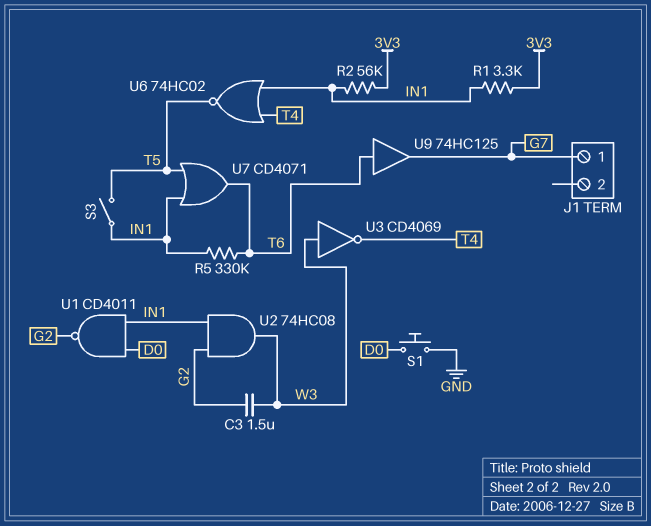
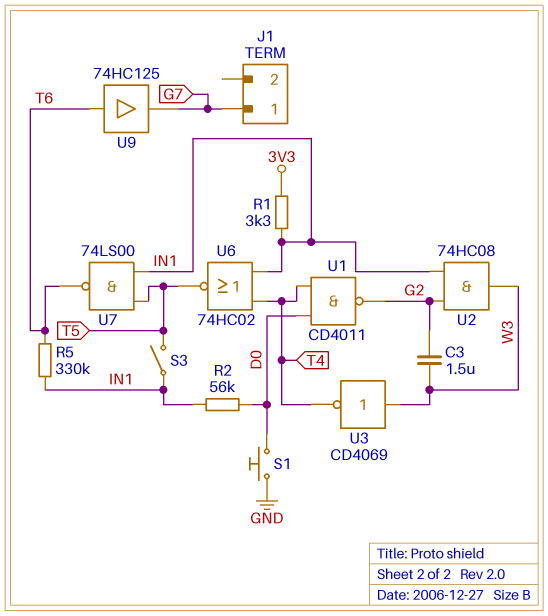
R2: 56k (3V3, IN1) -> 56k (D0, IN1)
U1: NAND CD4011 (in D0, in IN1, out G2) -> NAND CD4011 (in D0, in T4, out G2)
U7: OR CD4071 (in IN1, in T5, out T6) -> NAND 74LS00 (in IN1, in T5, out T6)

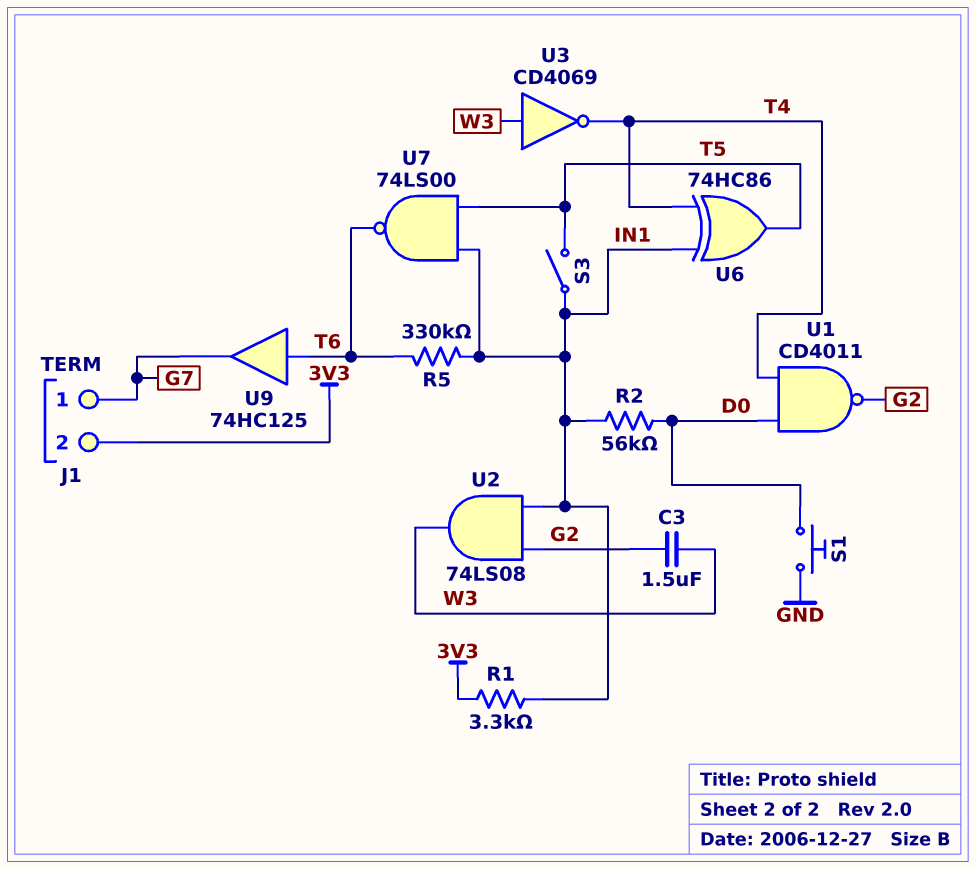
J1 pin 2: none -> 3V3
U2: AND 74HC08 (in G2, in IN1, out W3) -> AND 74LS08 (in G2, in IN1, out W3)
U6: NOR 74HC02 (in IN1, in T4, out T5) -> XOR 74HC86 (in IN1, in T4, out T5)

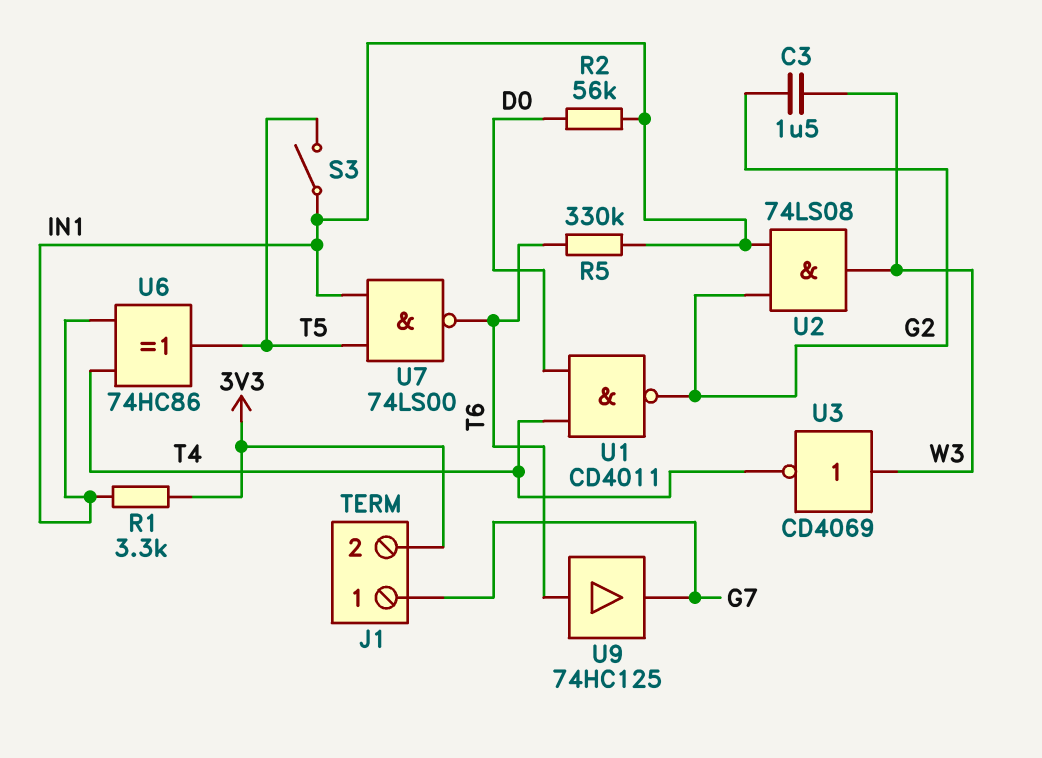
S1: button (D0, GND) -> none

